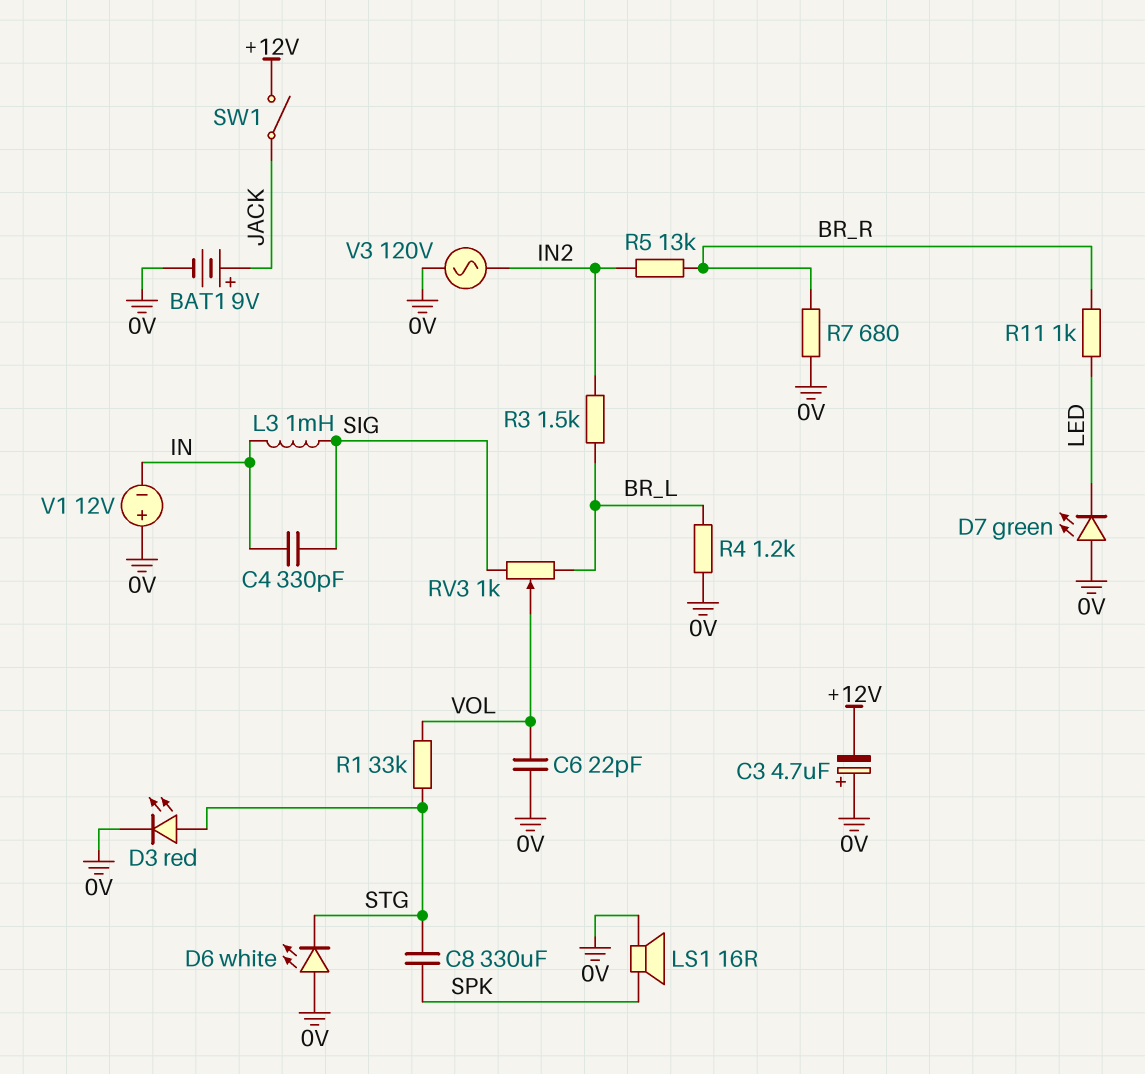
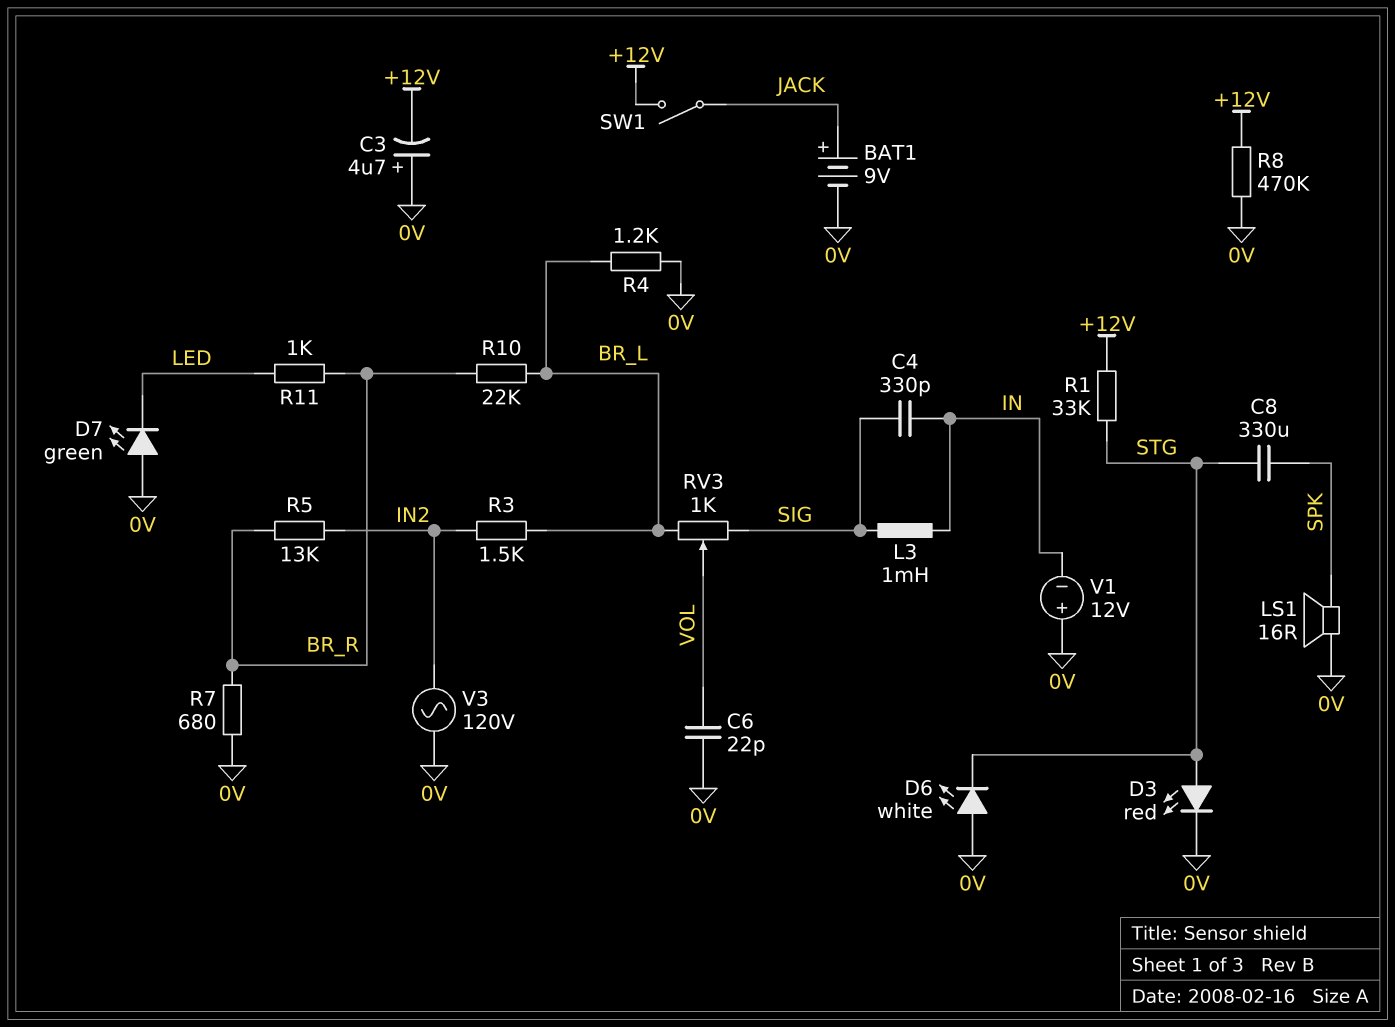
R1: 33k (STG, VOL) -> 33k (+12V, STG)
R8: none -> 470k (+12V, 0V)
R10: none -> 22k (BR_L, BR_R)

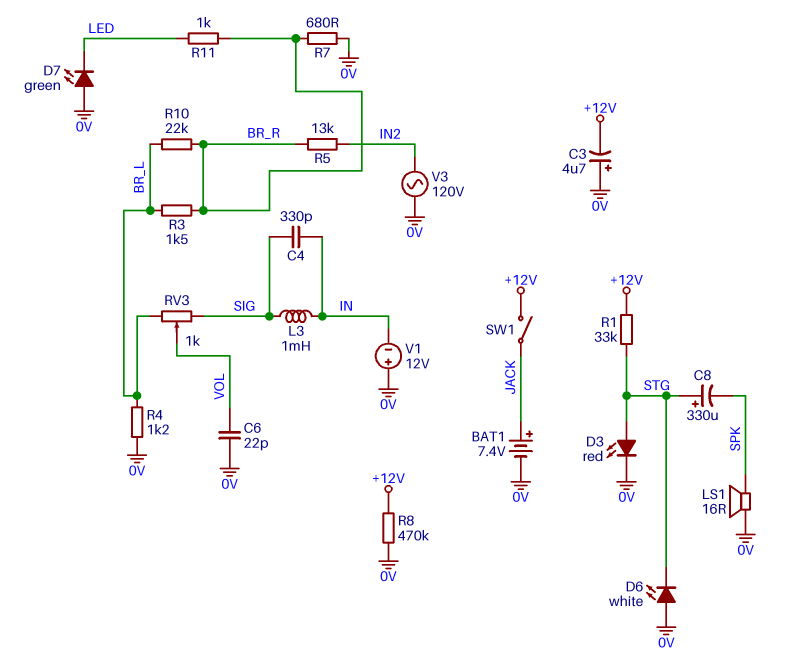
BAT1: 9V (plus JACK, minus 0V) -> 7.4V (plus JACK, minus 0V)
C8: 330uF (SPK, STG) -> 330uF (plus STG, minus SPK)
R3: 1.5k (BR_L, IN2) -> 1.5k (BR_L, BR_R)

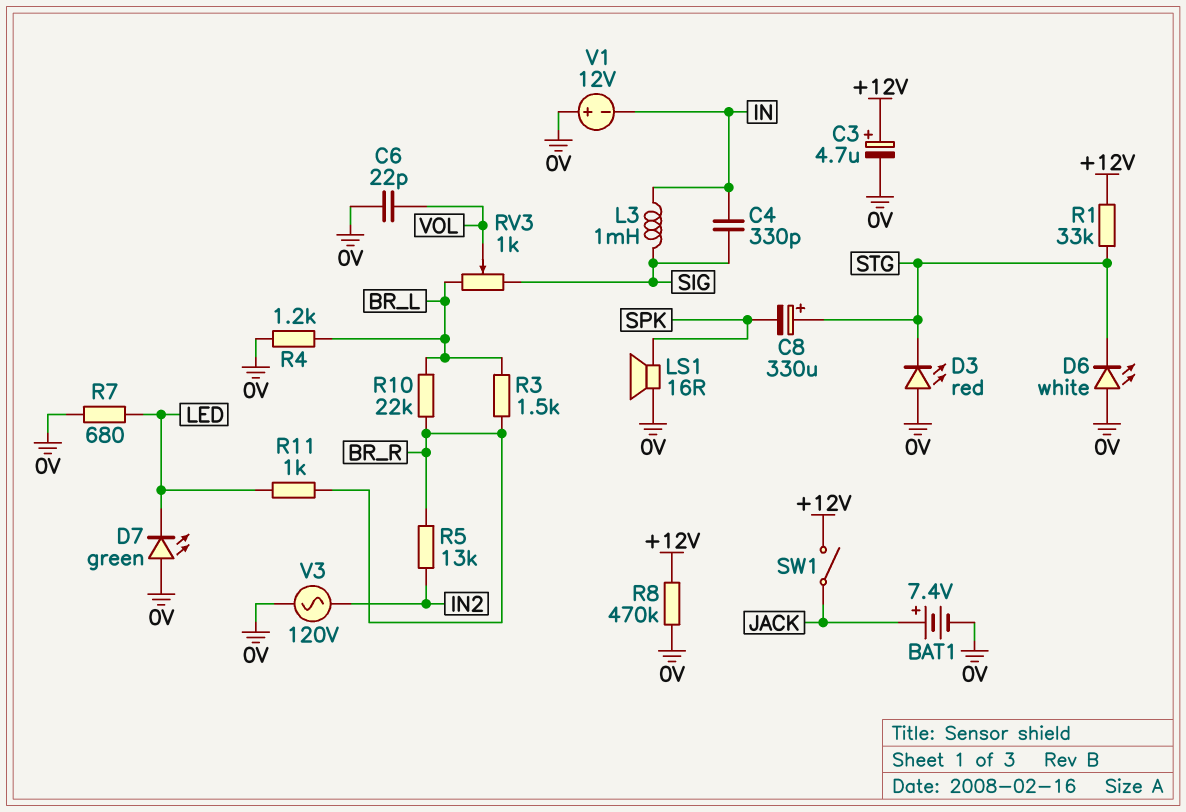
C3: 4.7uF (plus 0V, minus +12V) -> 4.7uF (plus +12V, minus 0V)
D3: LED red (A STG, K 0V) -> LED red (A 0V, K STG)
R7: 680 (0V, BR_R) -> 680 (0V, LED)

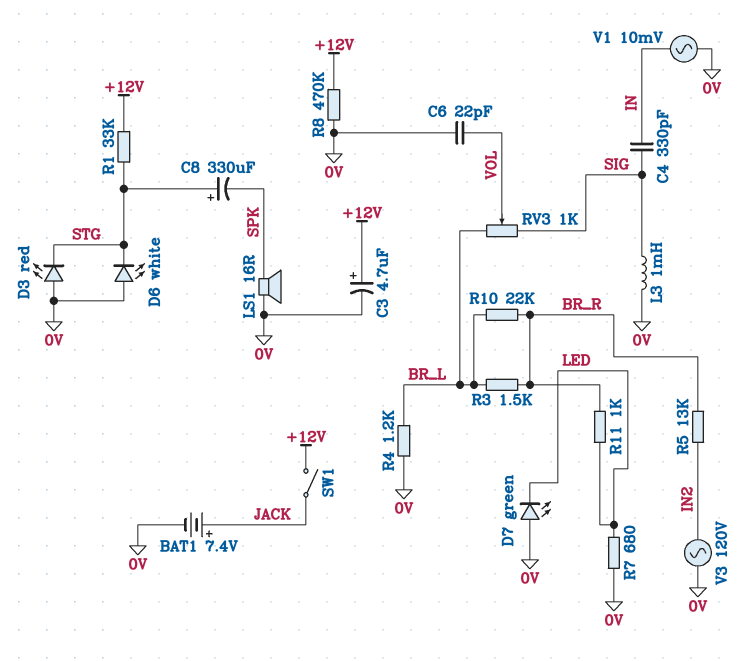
L3: 1mH (IN, SIG) -> 1mH (0V, SIG)
V1: 12V (plus 0V, minus IN) -> AC 10mV (0V, IN)

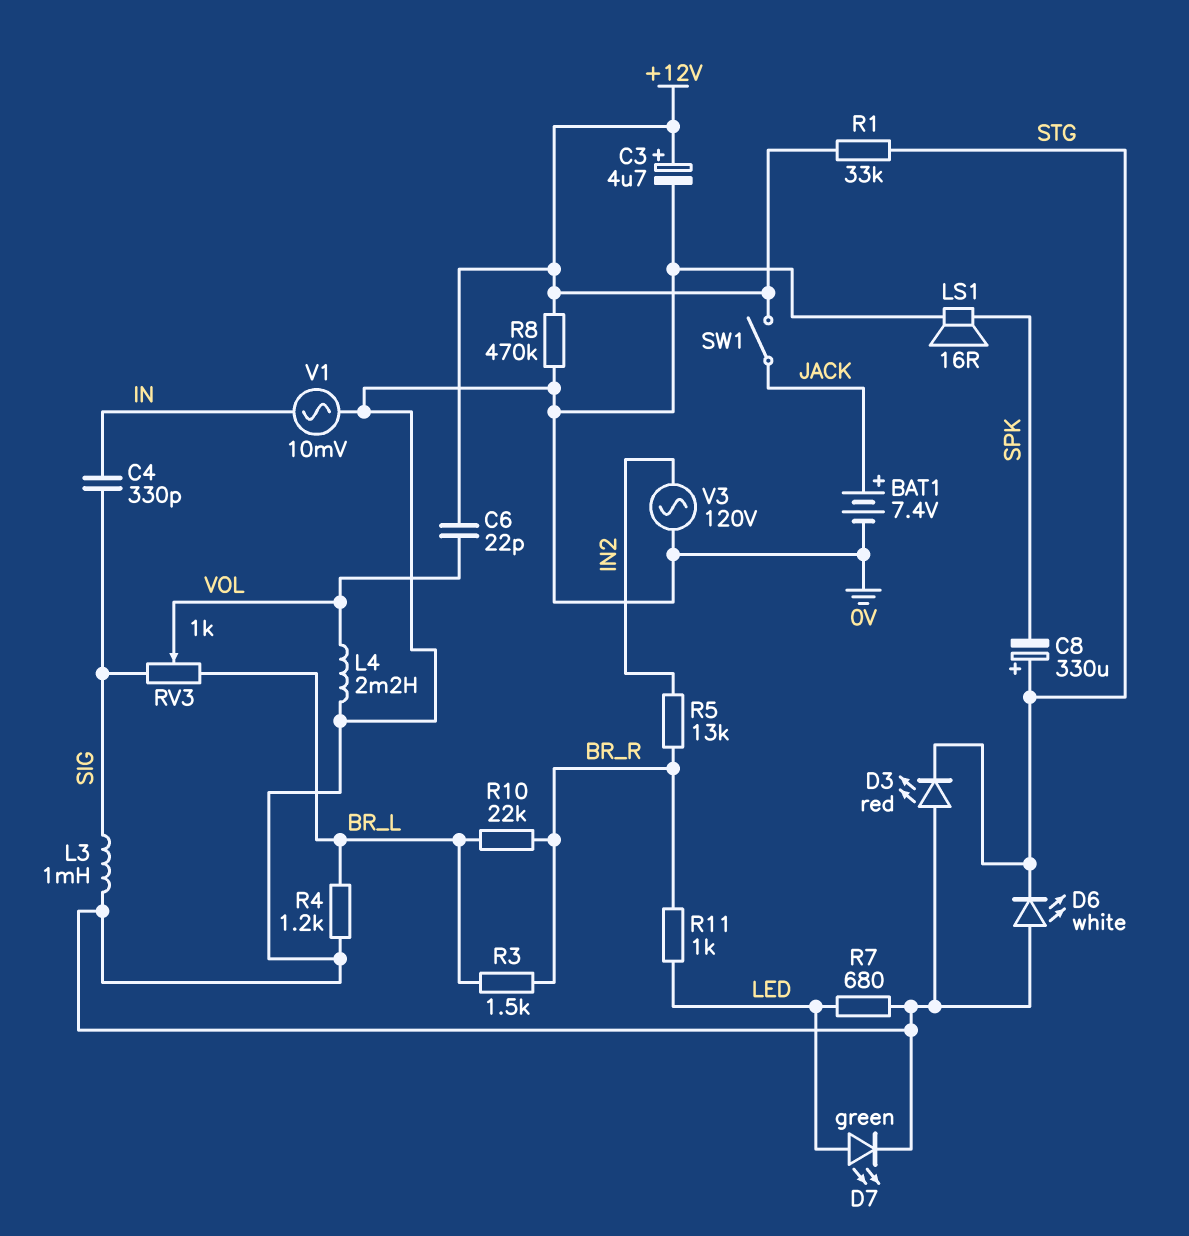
C6: 22pF (0V, VOL) -> 22pF (+12V, VOL)
D7: LED green (A 0V, K LED) -> LED green (A LED, K 0V)
L4: none -> 2.2mH (0V, VOL)

